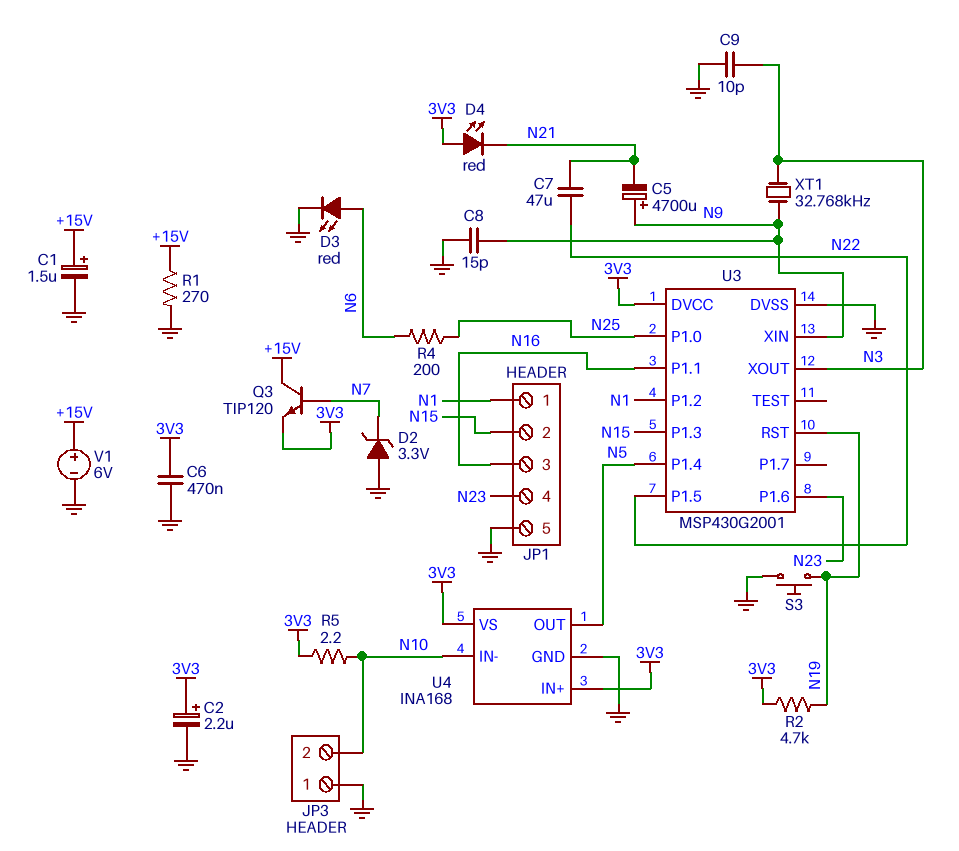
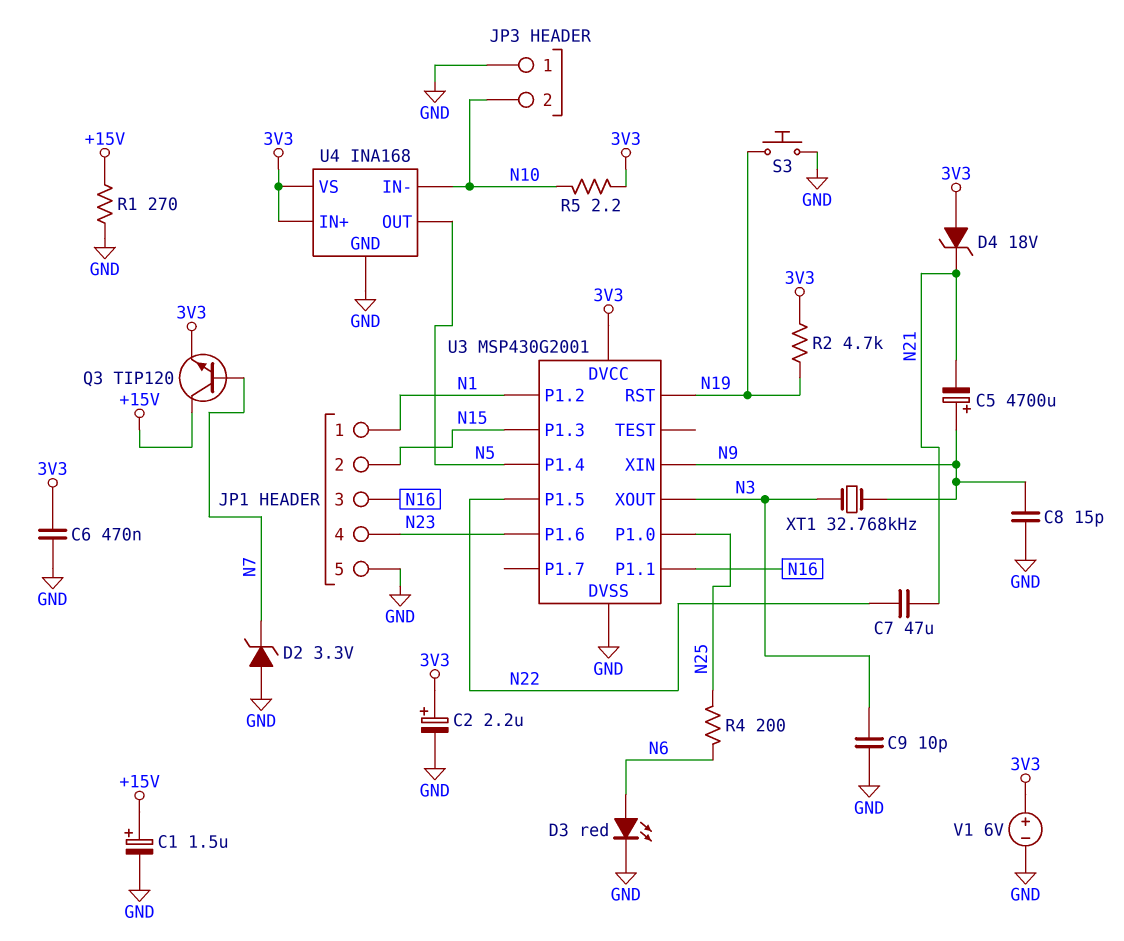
D4: LED red (A 3V3, K N21) -> zener 18V (A 3V3, K N21)
V1: 6V (plus +15V, minus GND) -> 6V (plus 3V3, minus GND)

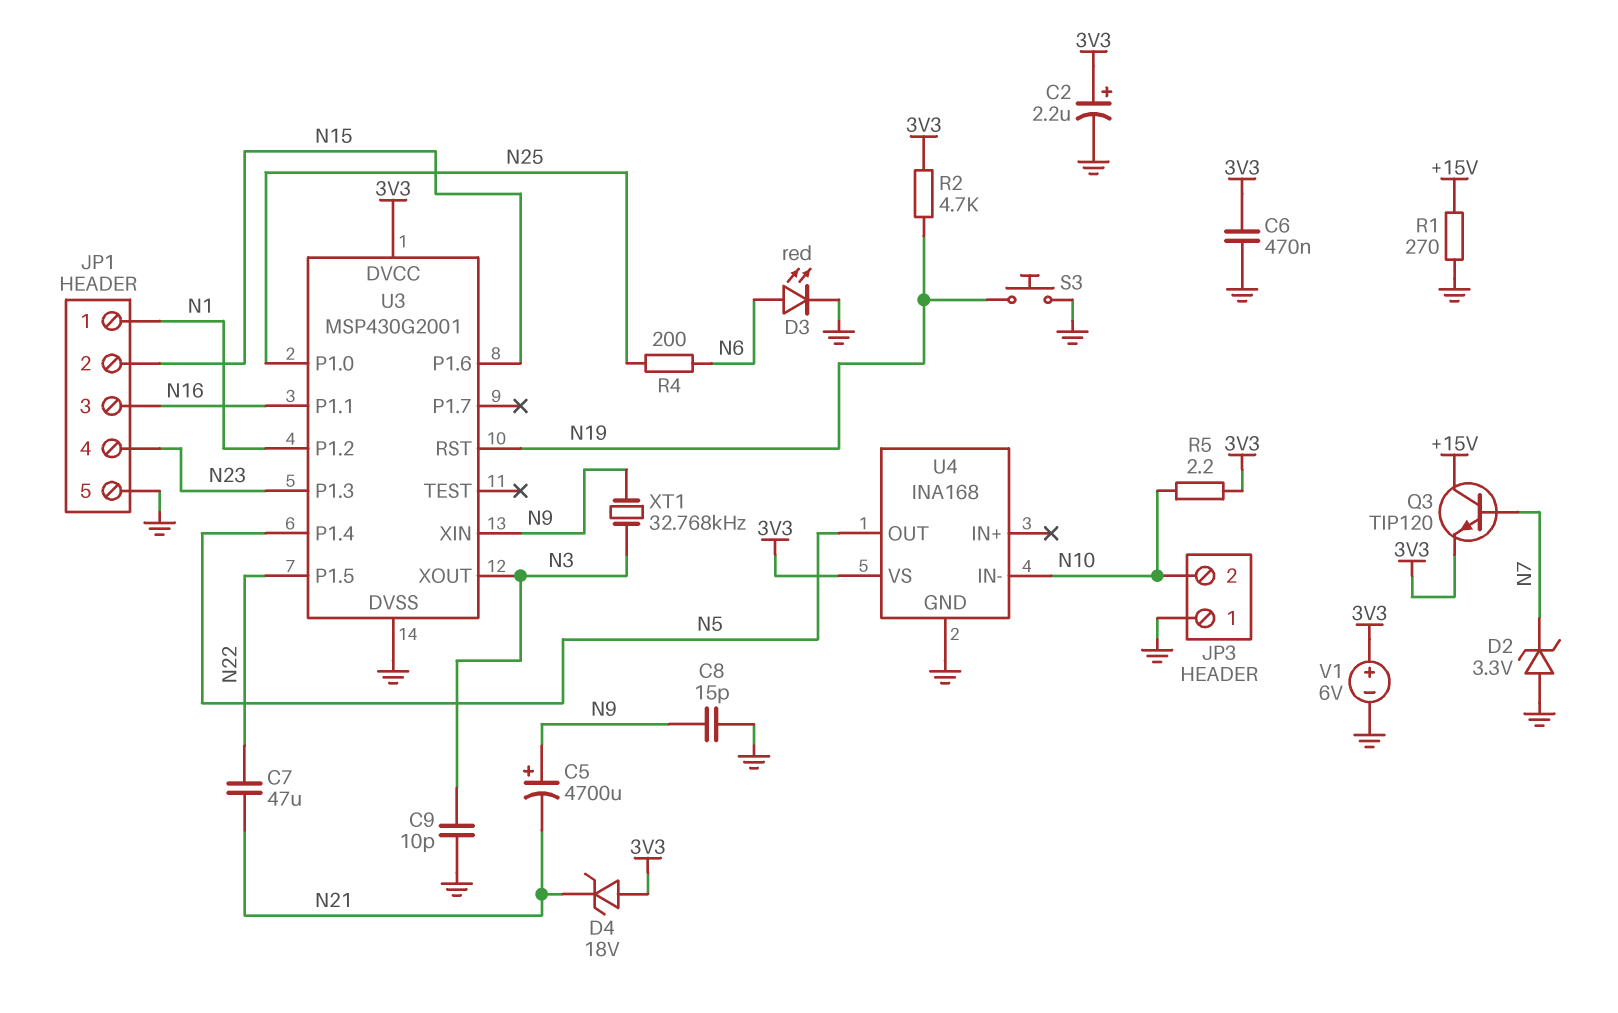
C1: 1.5uF (plus +15V, minus GND) -> none
U3 pin P1.3: N15 -> N23
U3 pin P1.6: N23 -> N15
U4 pin IN+: 3V3 -> none

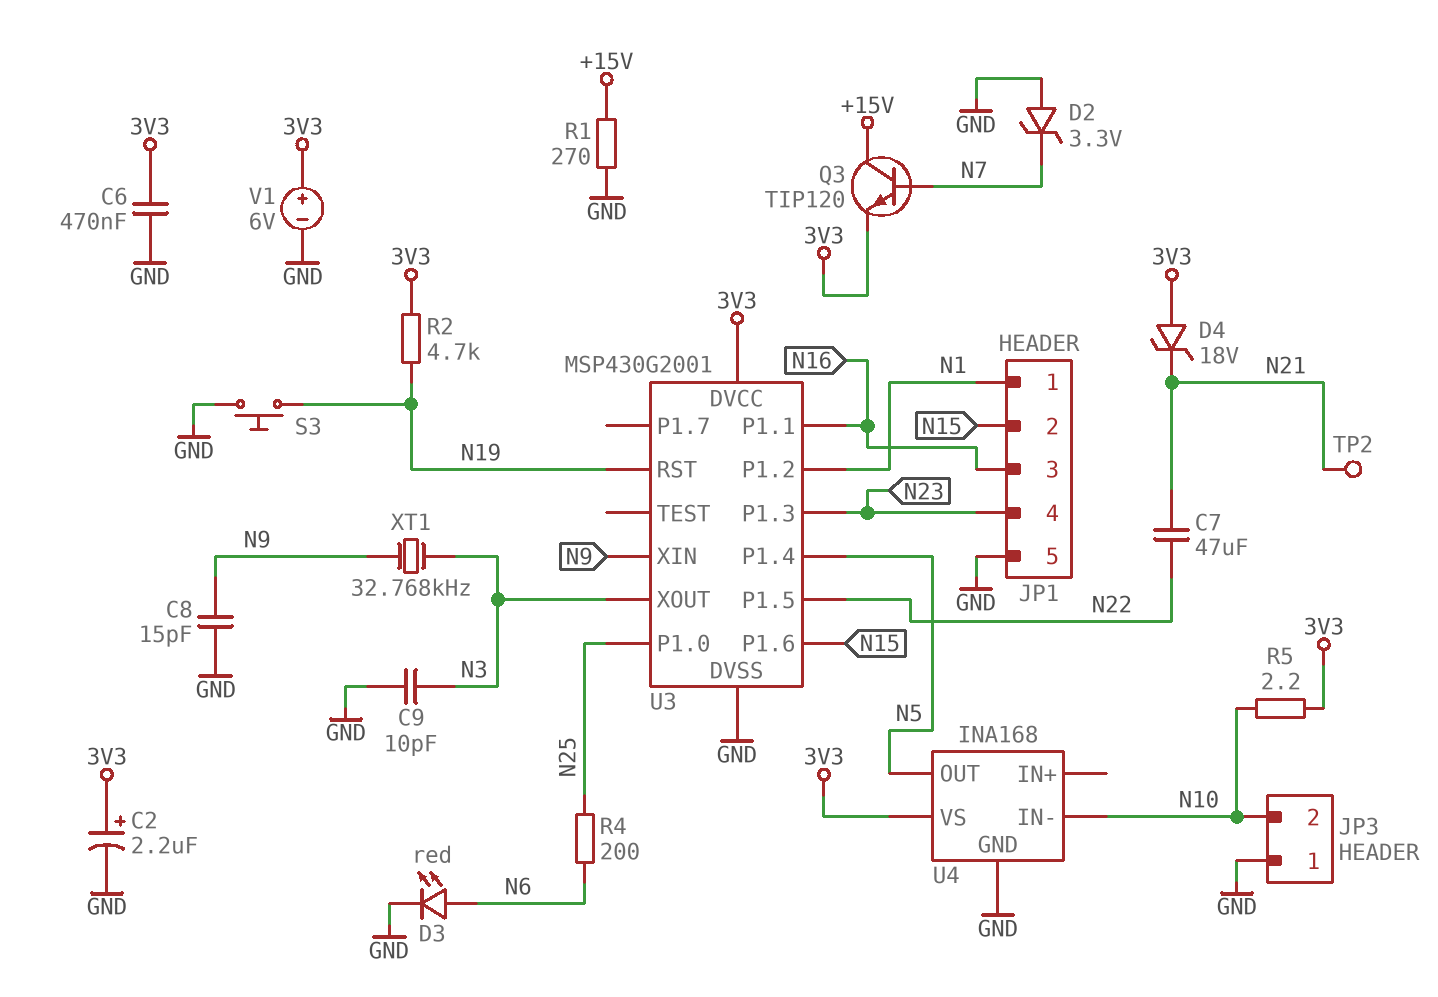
C5: 4700uF (plus N9, minus N21) -> none
TP2: none -> test point (N21)

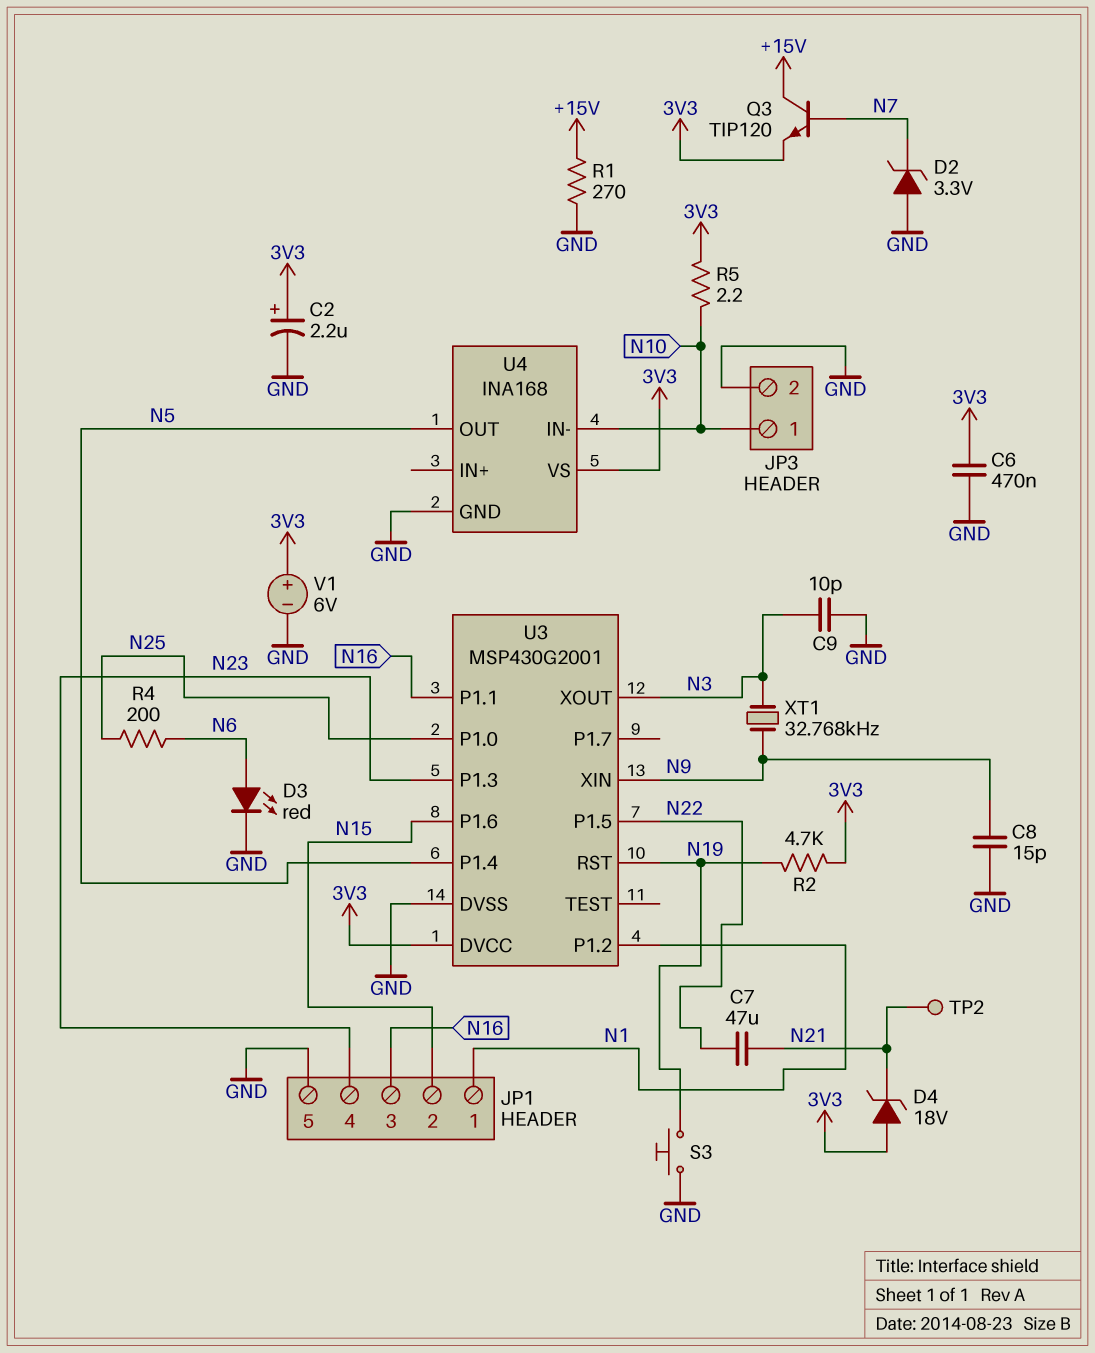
JP3 pin 1: GND -> N10
JP3 pin 2: N10 -> GND

